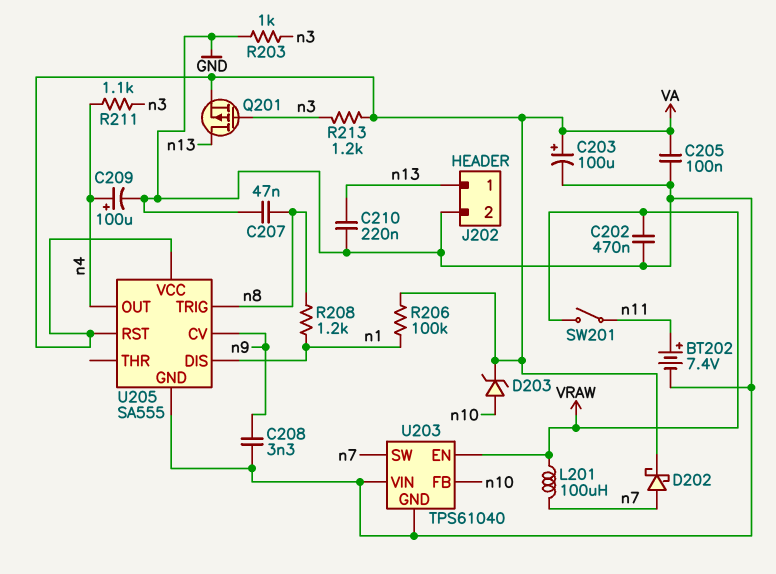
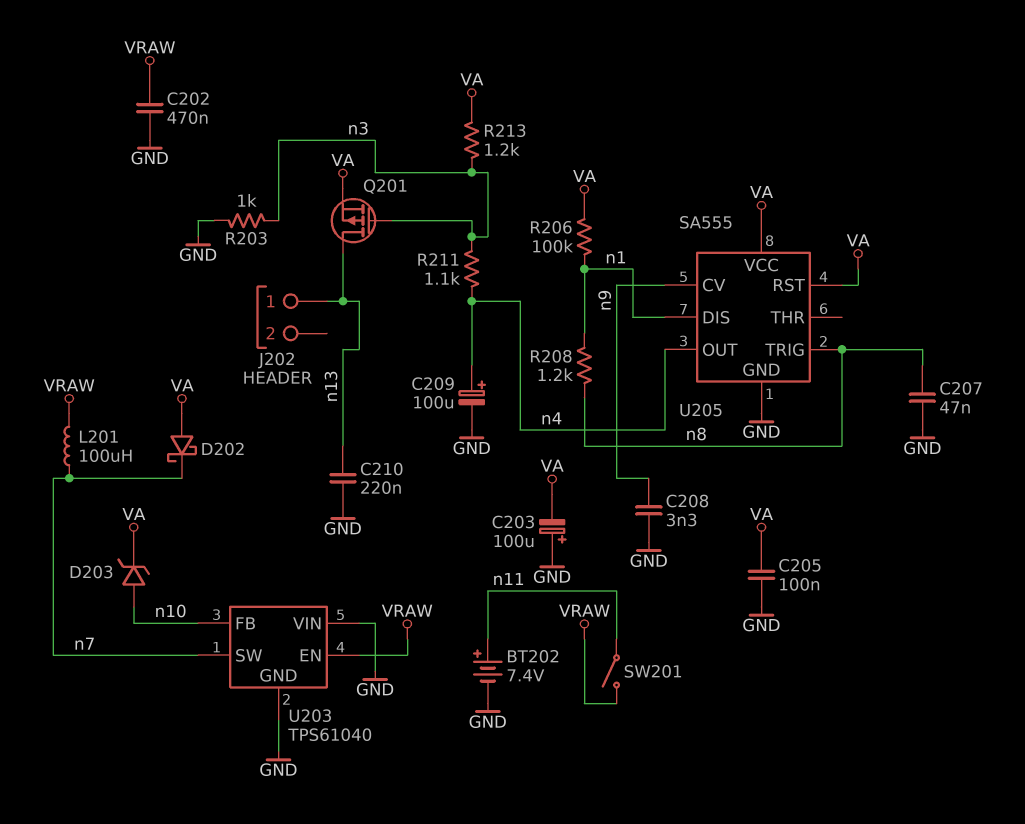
C203: 100uF (plus VA, minus GND) -> 100uF (plus GND, minus VA)
D202: schottky (A n7, K VA) -> schottky (A VA, K n7)
J202 pin 2: GND -> none

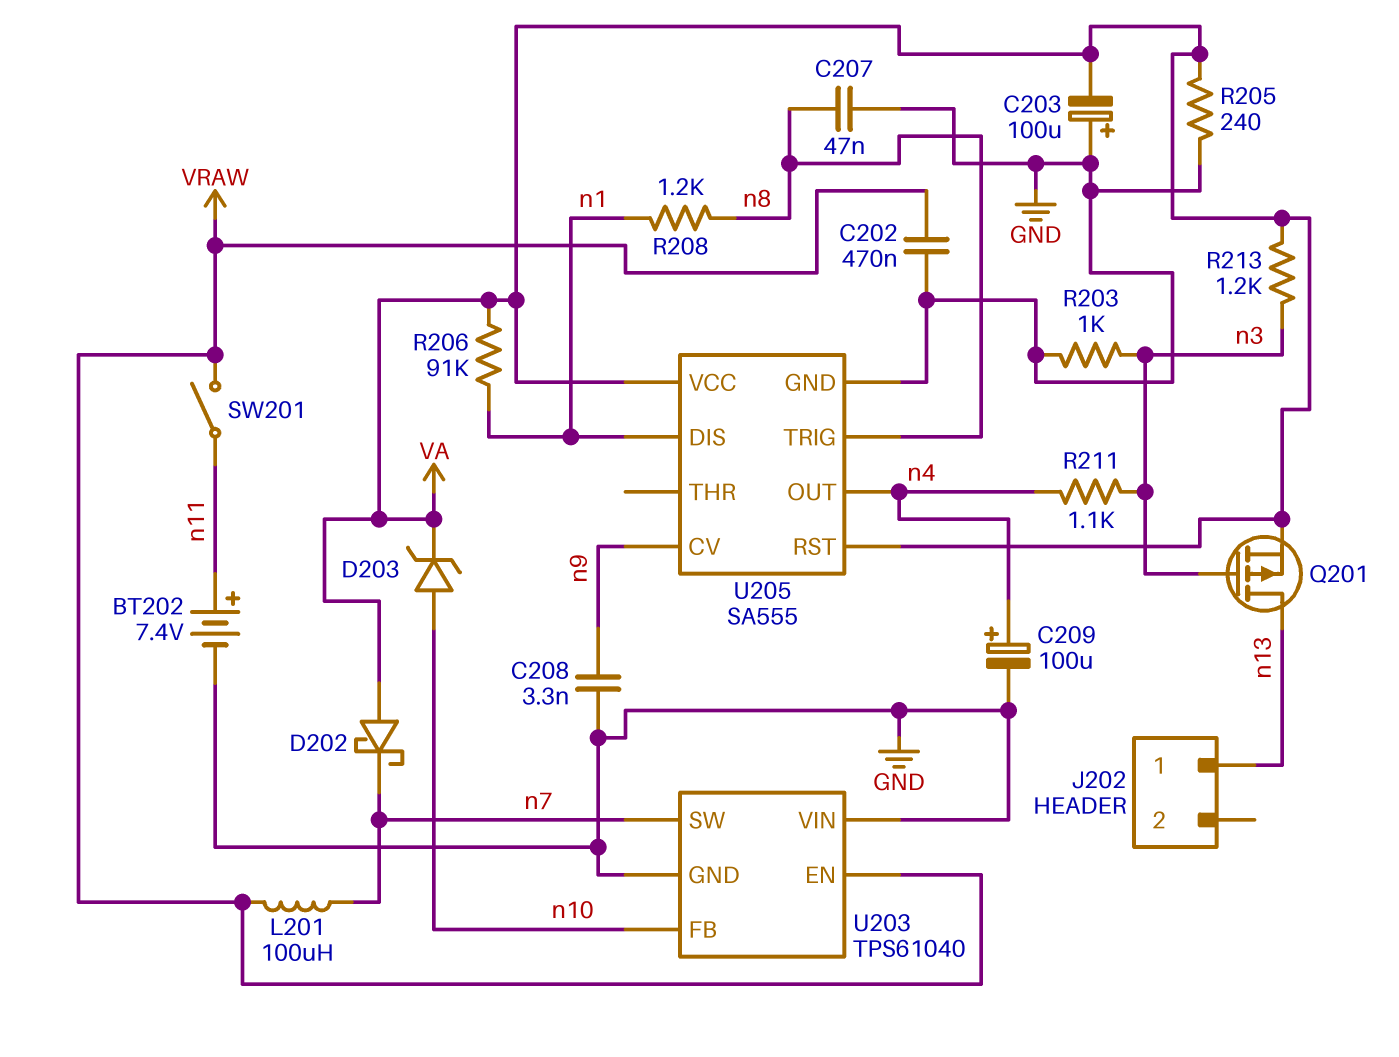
C205: 100nF (GND, VA) -> none
C210: 220nF (GND, n13) -> none
R205: none -> 240 (GND, VA)
R206: 100k (VA, n1) -> 91k (VA, n1)

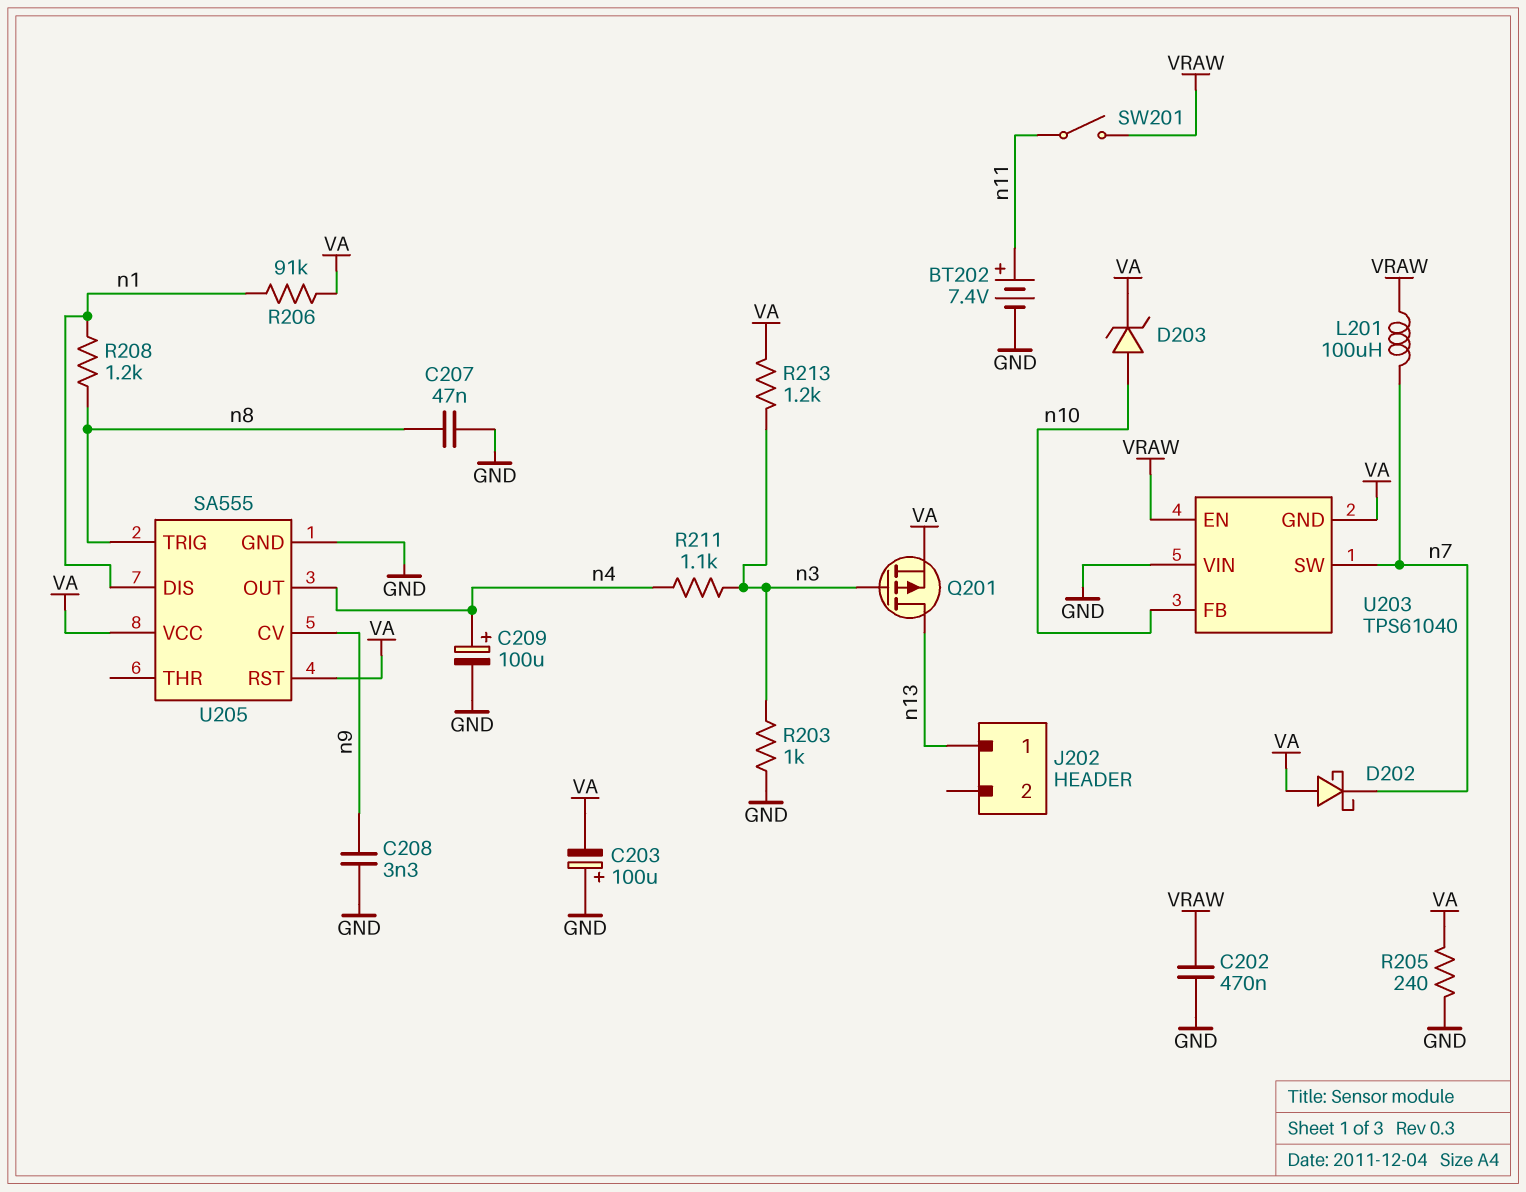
U203 pin GND: GND -> VA

